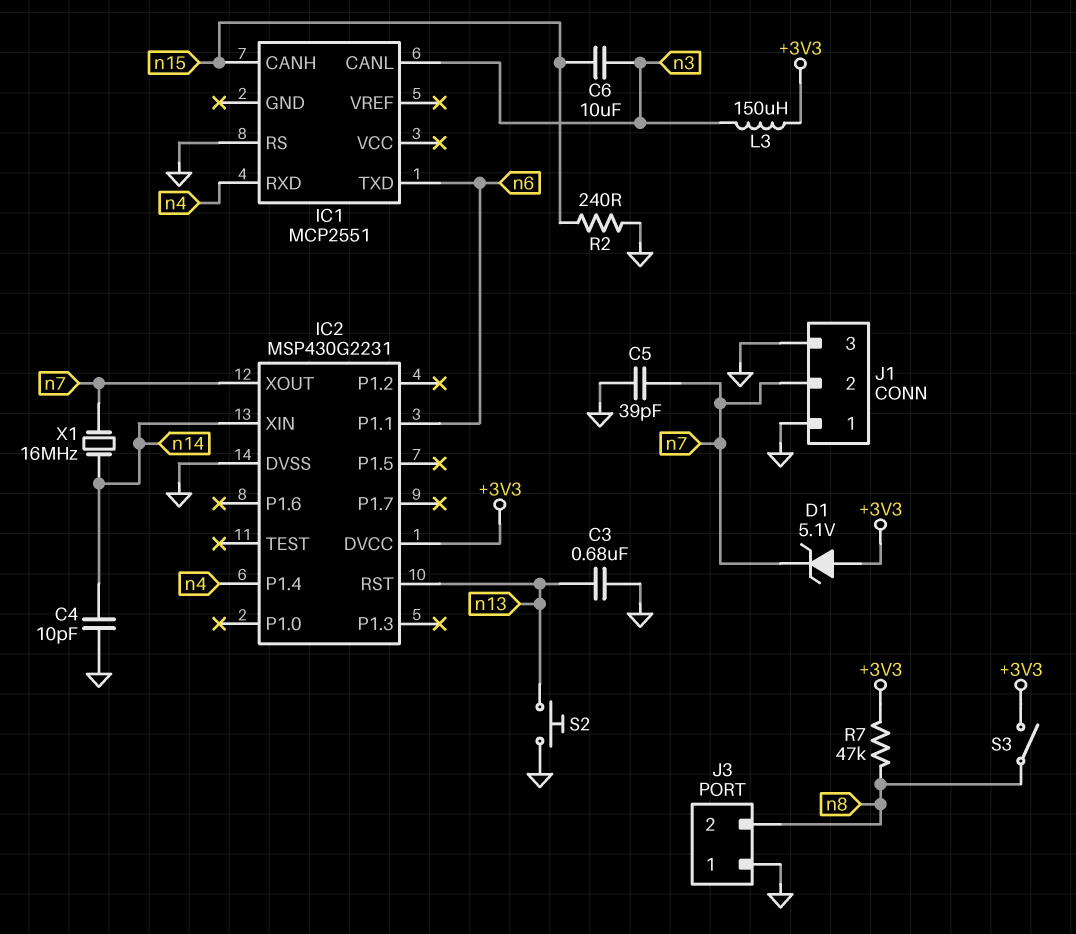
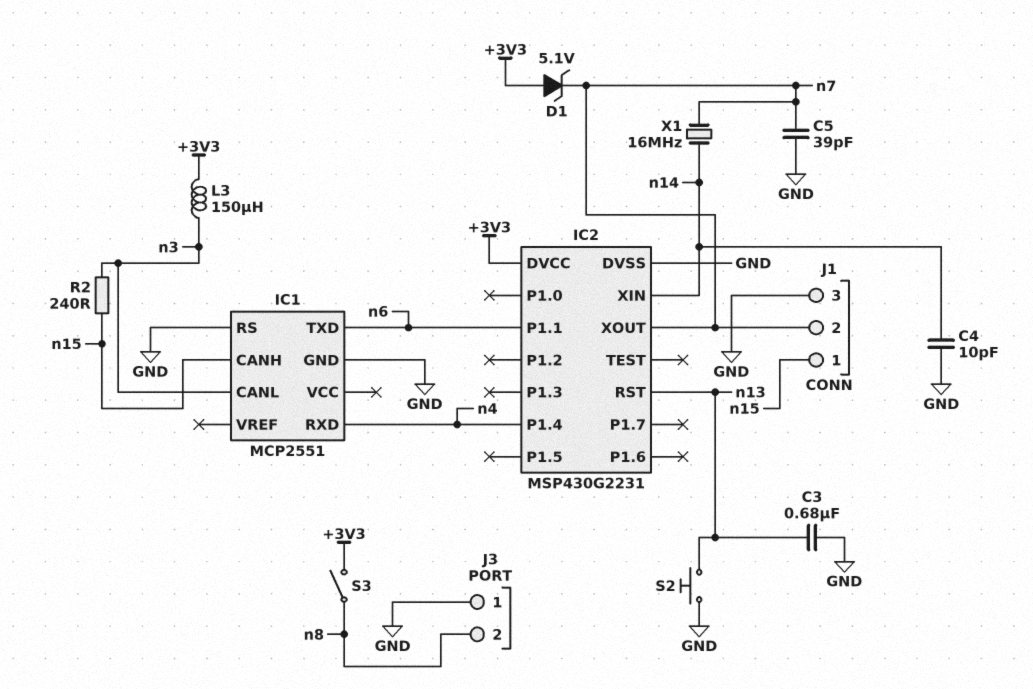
C6: 10uF (n3, n15) -> none
IC1 pin GND: none -> GND
J1 pin 1: GND -> n15
R2: 240 (GND, n15) -> 240 (n3, n15)
R7: 47k (+3V3, n8) -> none

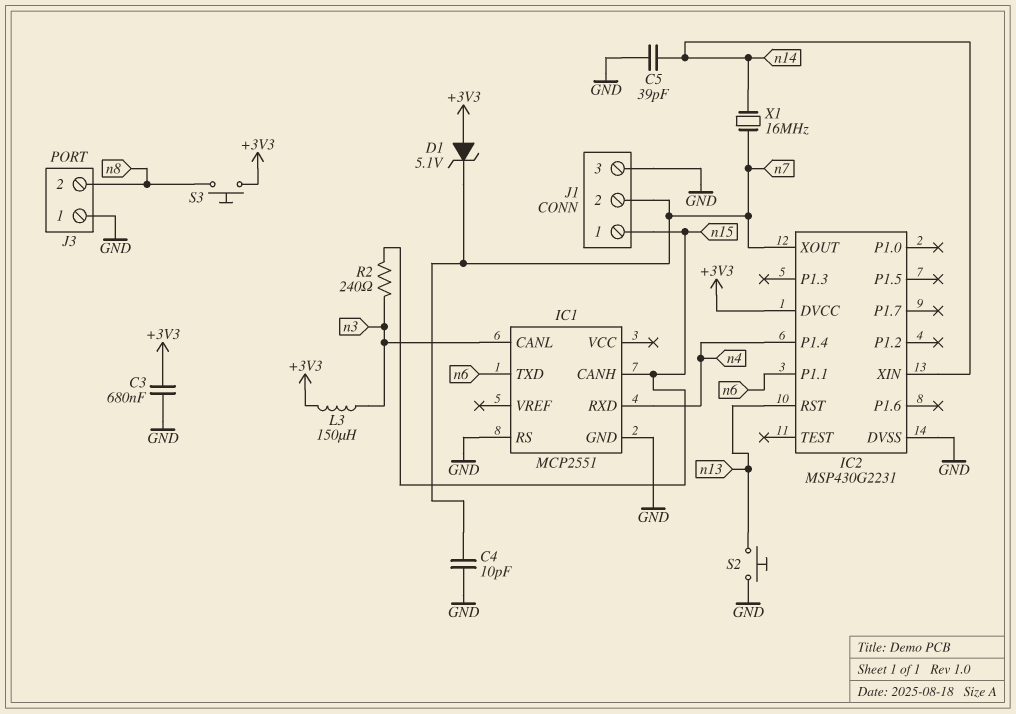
C3: 680nF (GND, n13) -> 680nF (+3V3, GND)
C4: 10pF (GND, n14) -> 10pF (GND, n7)
C5: 39pF (GND, n7) -> 39pF (GND, n14)
S3: switch (+3V3, n8) -> button (+3V3, n8)

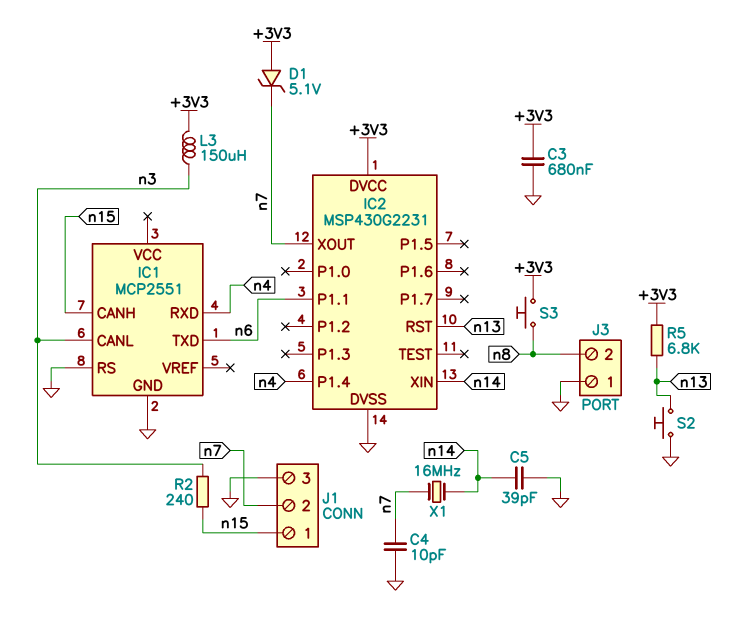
R5: none -> 6.8k (+3V3, n13)

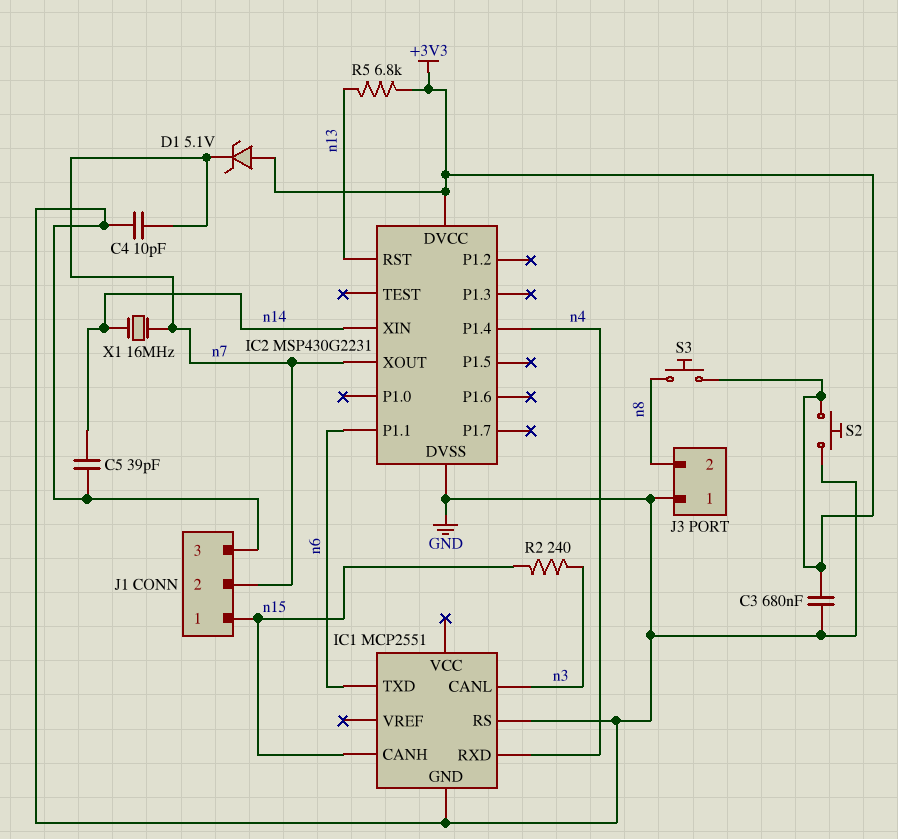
L3: 150uH (+3V3, n3) -> none
S2: button (GND, n13) -> button (+3V3, GND)

